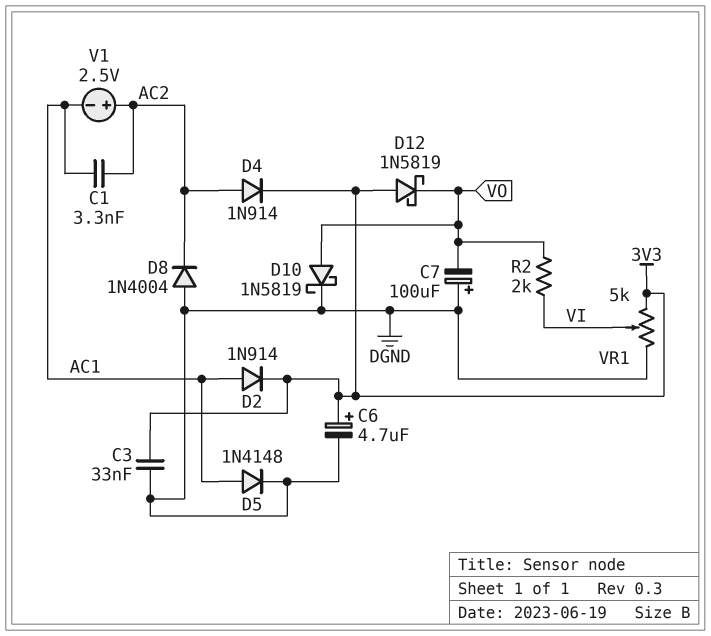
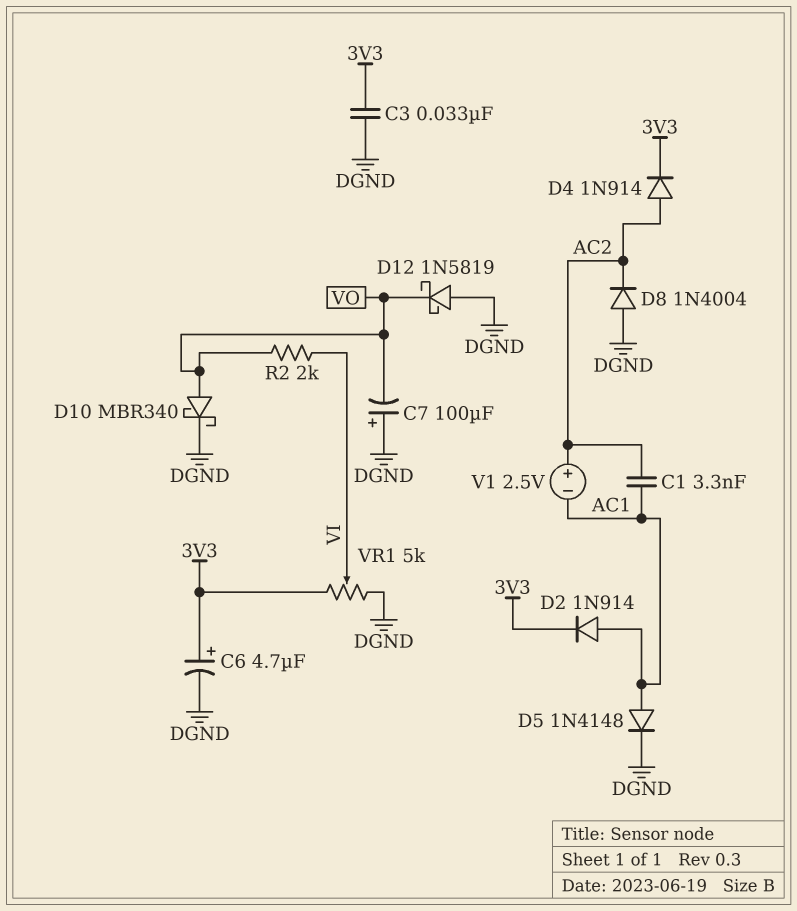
D10: schottky 1N5819 (A VO, K DGND) -> schottky MBR340 (A VO, K DGND)
D12: schottky 1N5819 (A 3V3, K VO) -> schottky 1N5819 (A DGND, K VO)

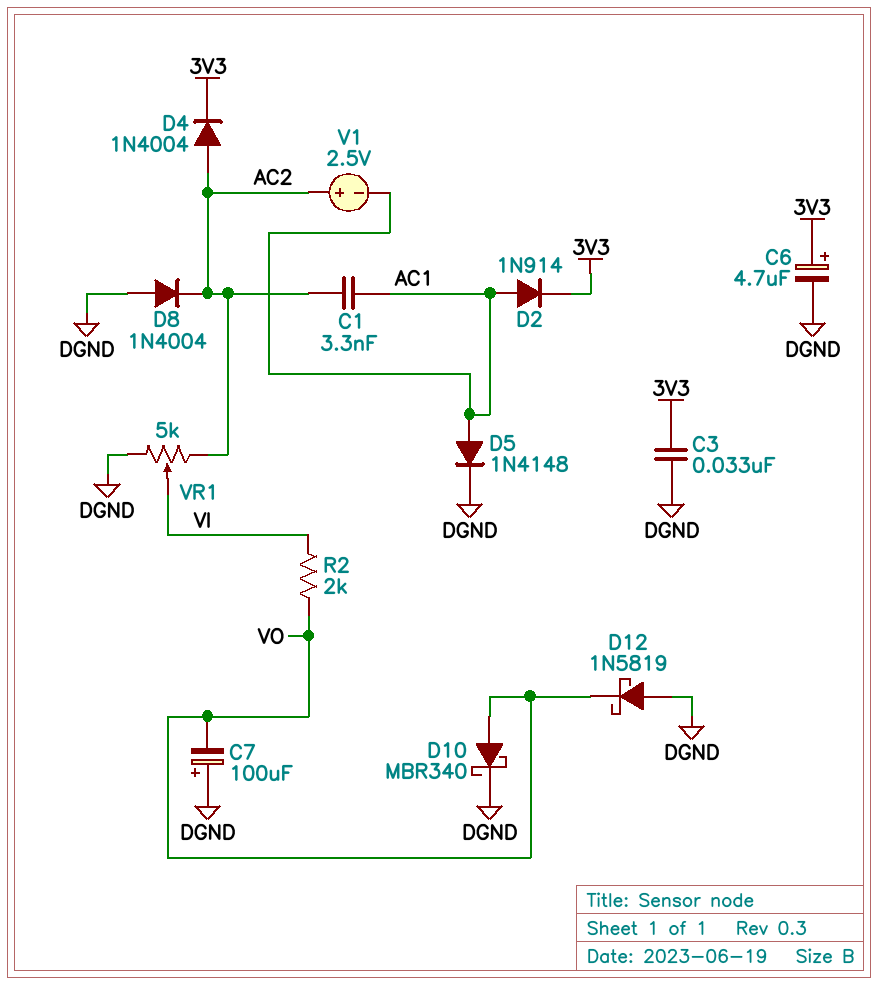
D4: diode 1N914 (A AC2, K 3V3) -> diode 1N4004 (A AC2, K 3V3)
VR1: 5k (3V3, DGND, wiper VI) -> 5k (AC2, DGND, wiper VI)

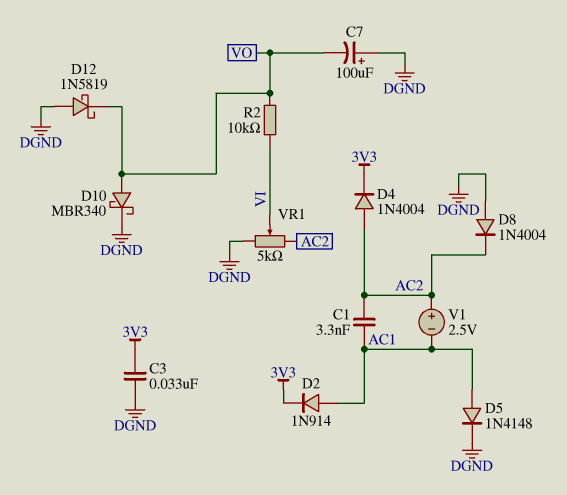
C6: 4.7uF (plus 3V3, minus DGND) -> none
R2: 2k (VI, VO) -> 10k (VI, VO)

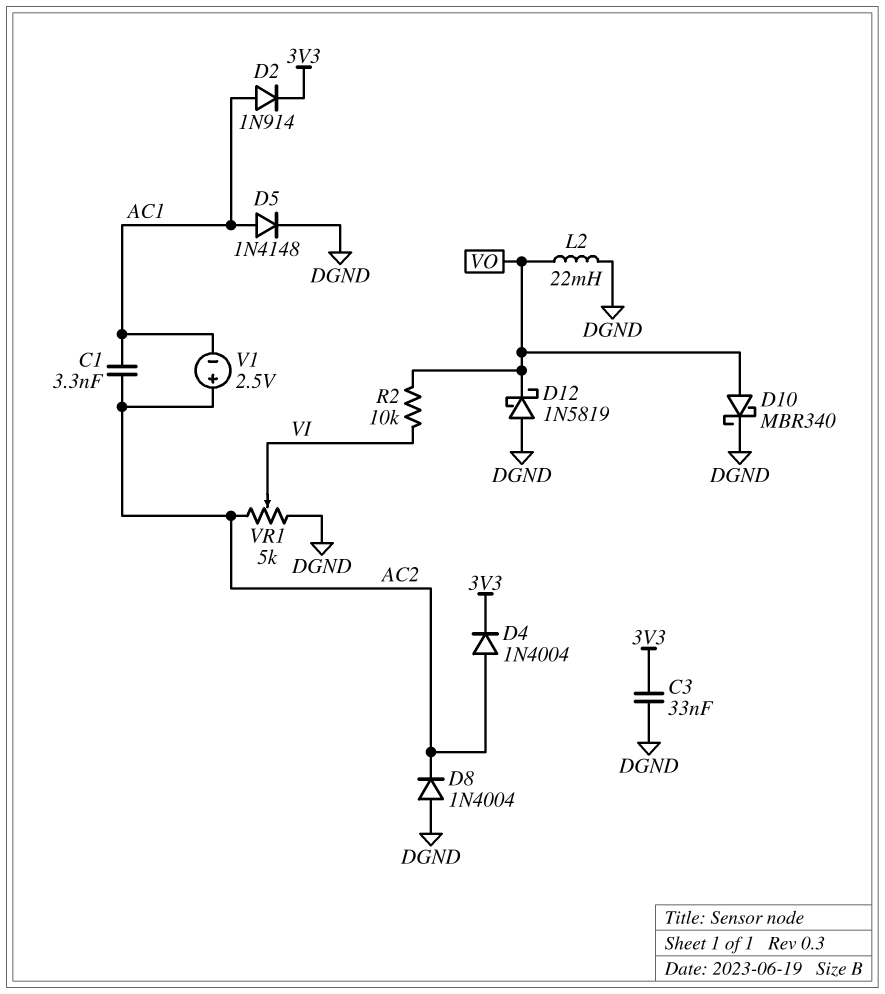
C7: 100uF (plus DGND, minus VO) -> none
L2: none -> 22mH (DGND, VO)

